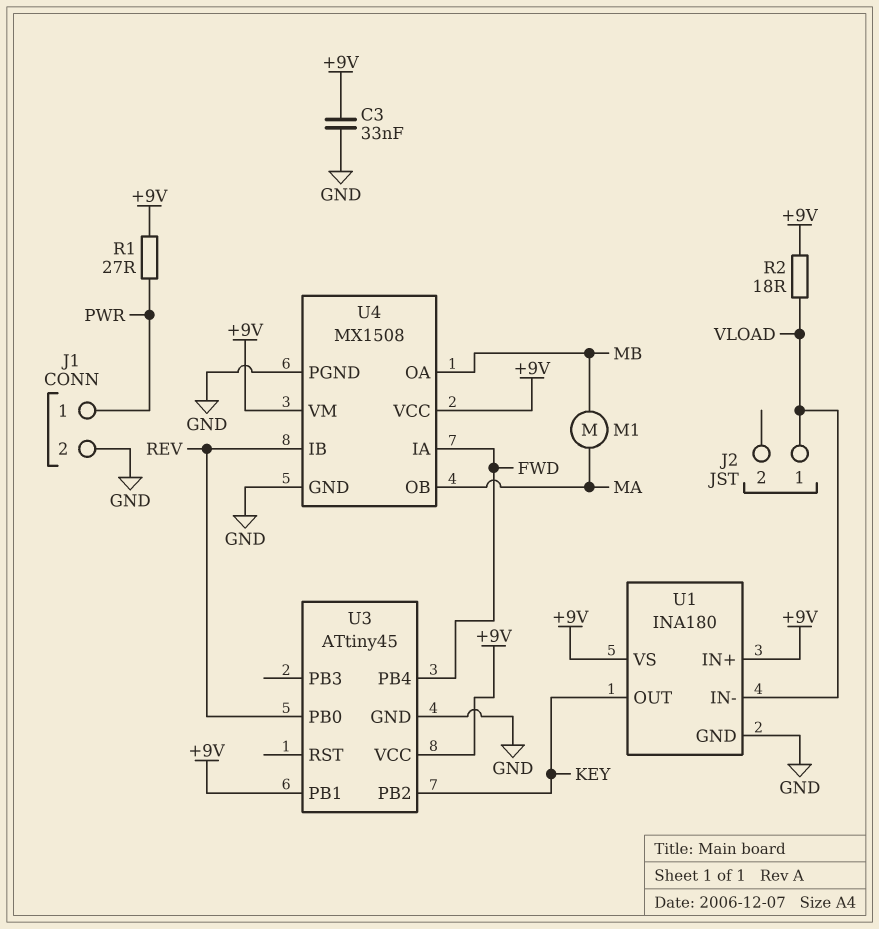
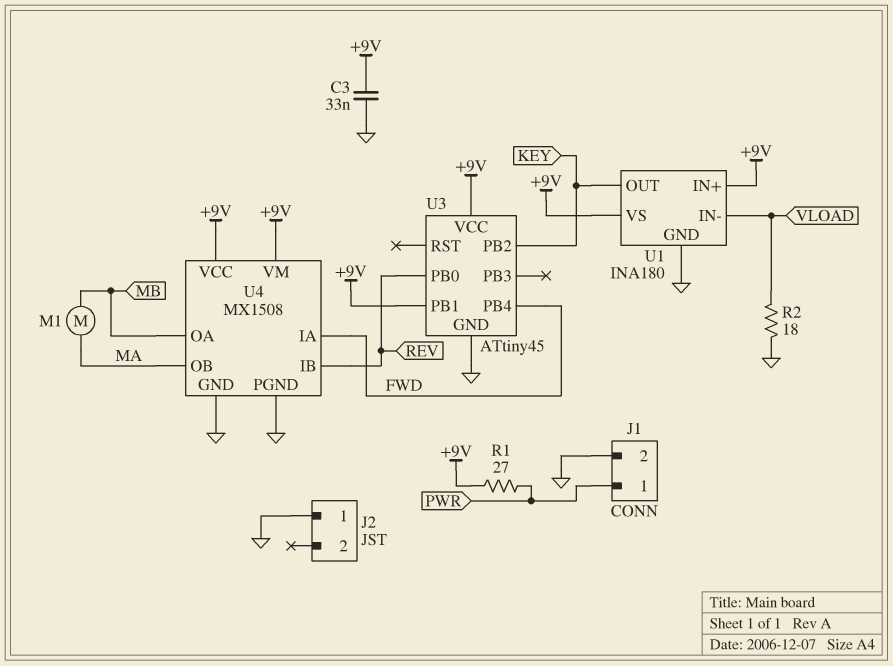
J2 pin 1: VLOAD -> GND
R2: 18 (+9V, VLOAD) -> 18 (GND, VLOAD)

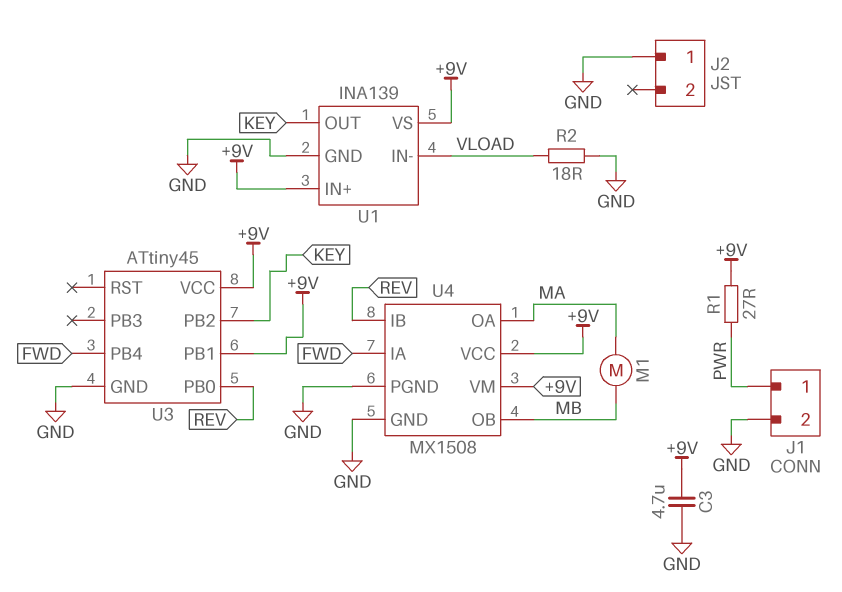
C3: 33nF (+9V, GND) -> 4.7uF (+9V, GND)
U1: INA180 -> INA139
U4 pin OA: MB -> MA
U4 pin OB: MA -> MB

